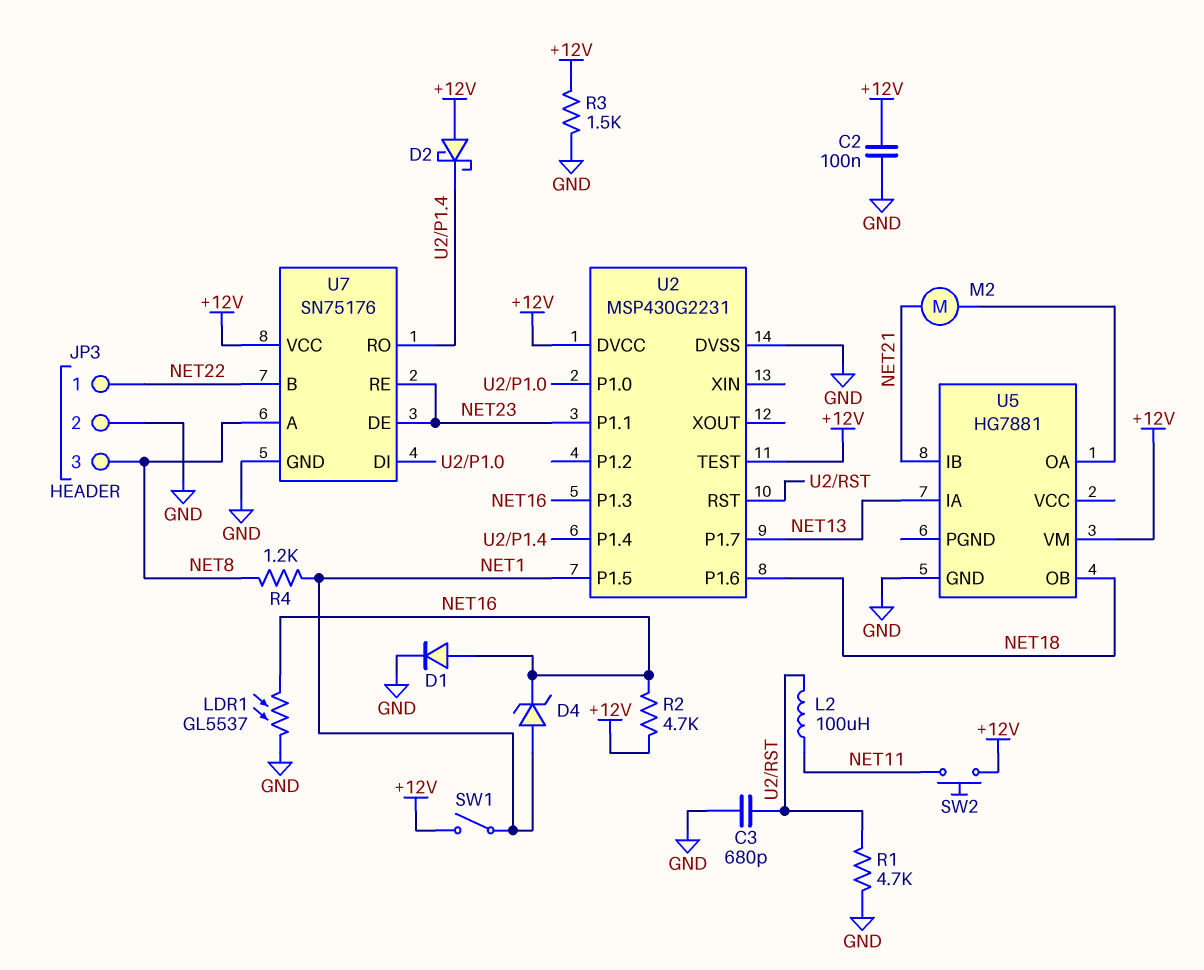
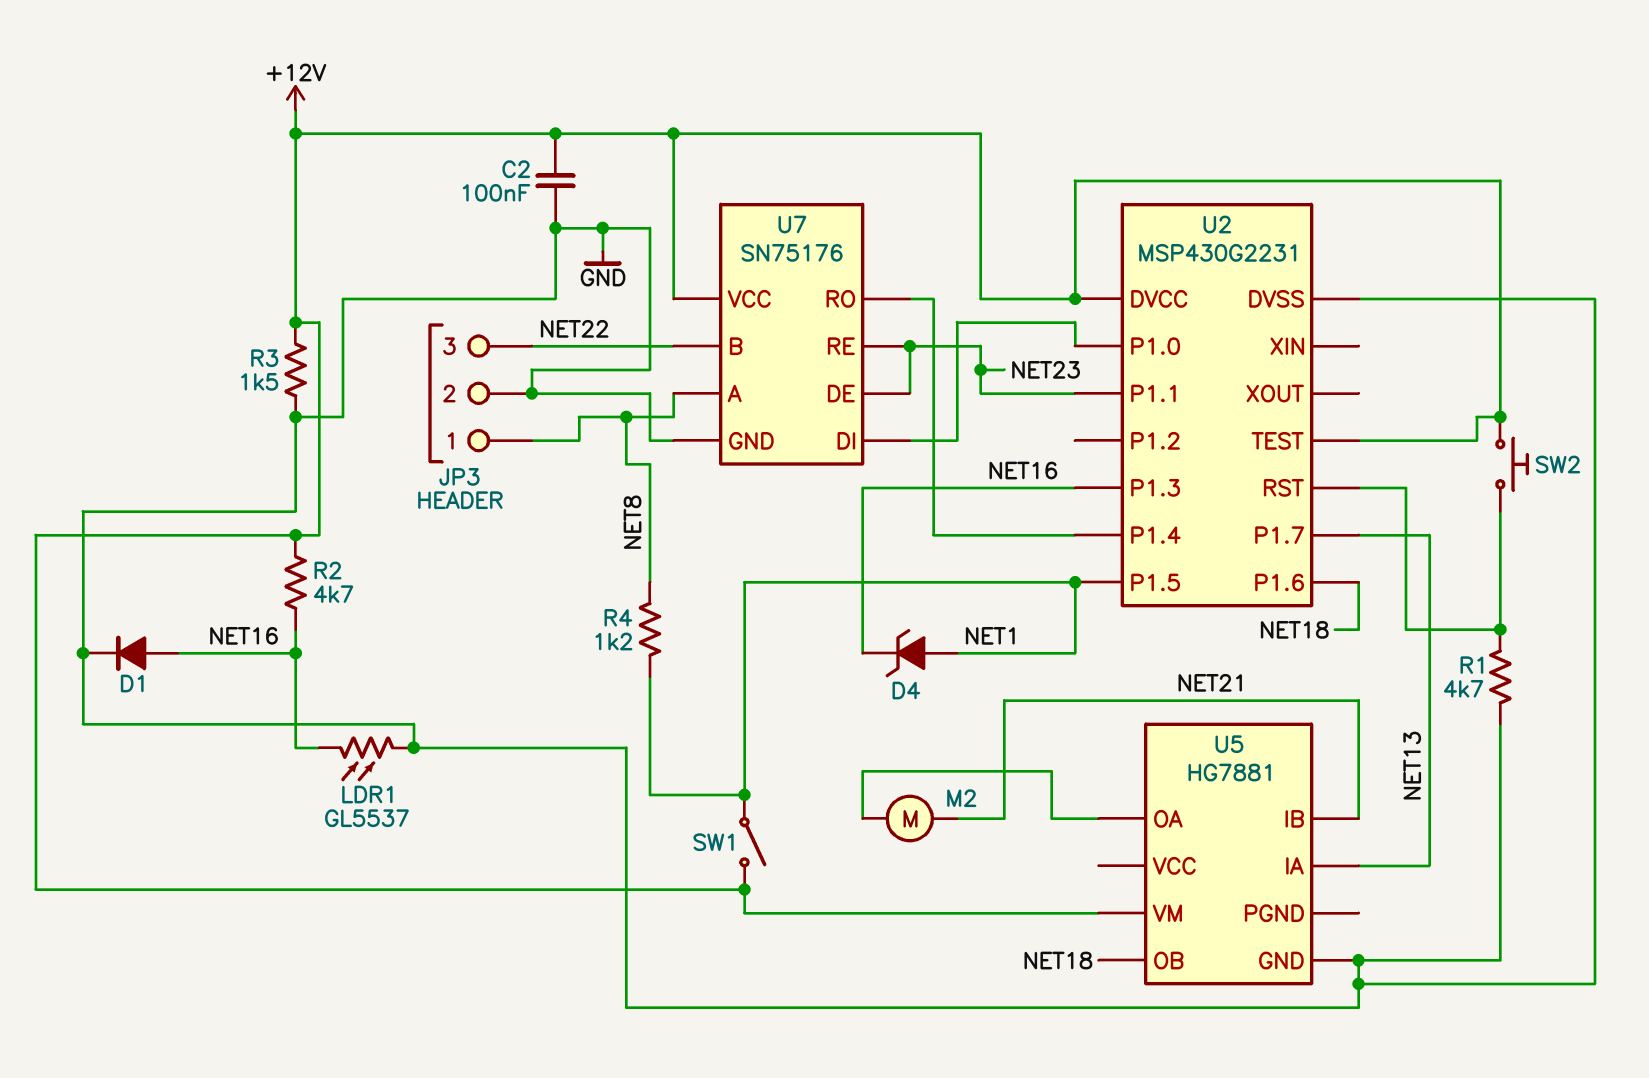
C3: 680pF (GND, U2/RST) -> none
D2: schottky (A +12V, K U2/P1.4) -> none
JP3 pin 1: NET22 -> NET8
JP3 pin 3: NET8 -> NET22
L2: 100uH (NET11, U2/RST) -> none
SW2: button (+12V, NET11) -> button (+12V, U2/RST)

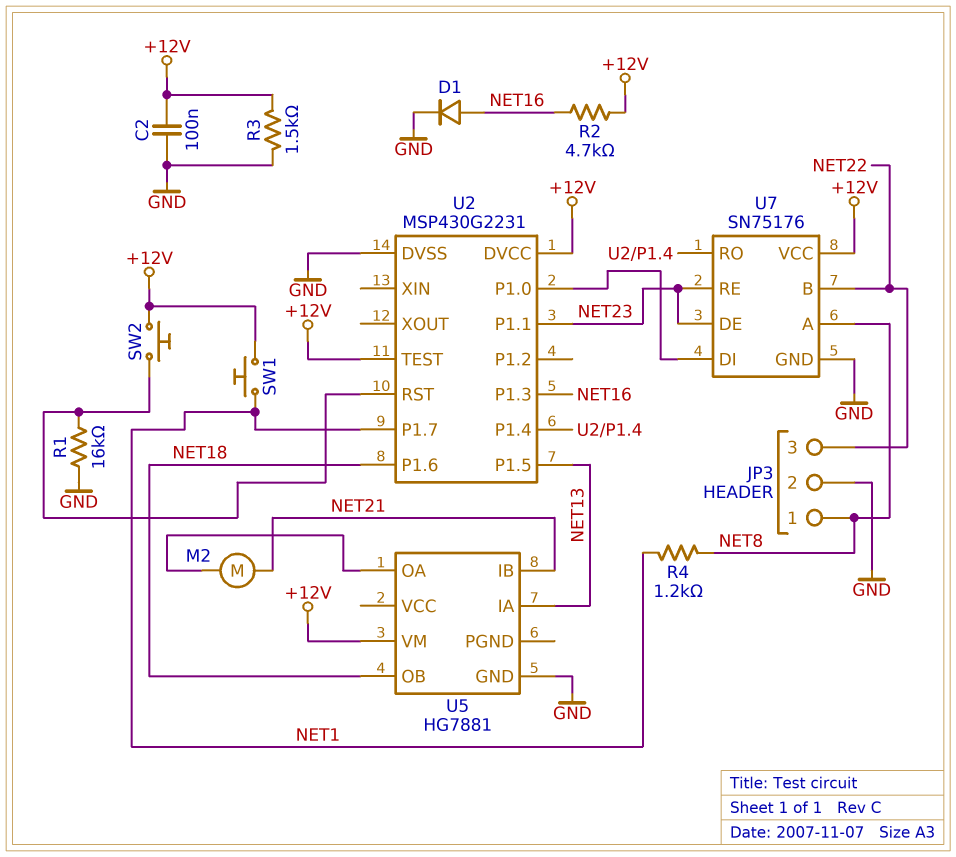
D4: zener (A NET1, K NET16) -> none
LDR1: GL5537 (GND, NET16) -> none
R1: 4.7k (GND, U2/RST) -> 16k (GND, U2/RST)
SW1: switch (+12V, NET1) -> button (+12V, NET1)
U2 pin P1.5: NET1 -> NET13
U2 pin P1.7: NET13 -> NET1

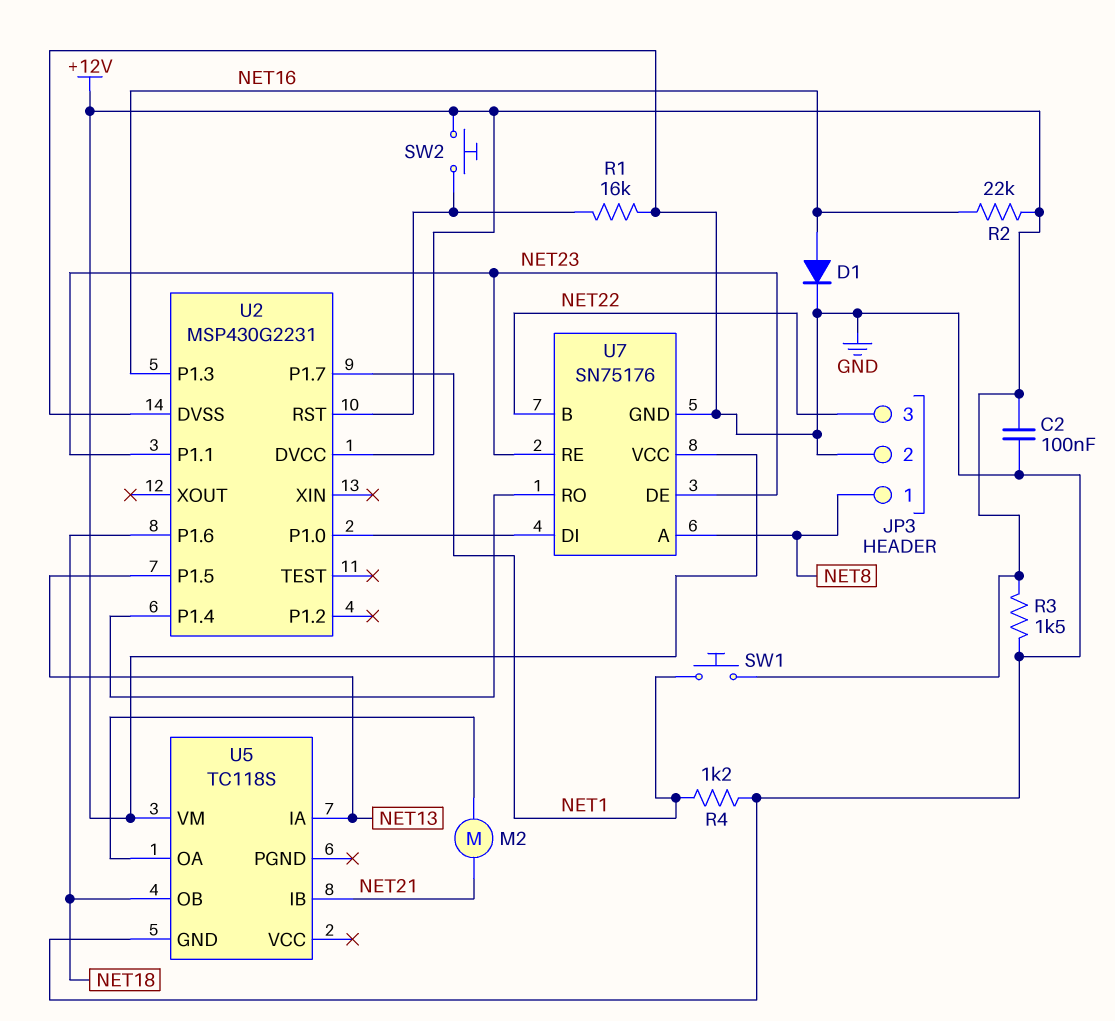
R2: 4.7k (+12V, NET16) -> 22k (+12V, NET16)
R4: 1.2k (NET1, NET8) -> 1.2k (GND, NET1)
U2 pin TEST: +12V -> none
U5: HG7881 -> TC118S

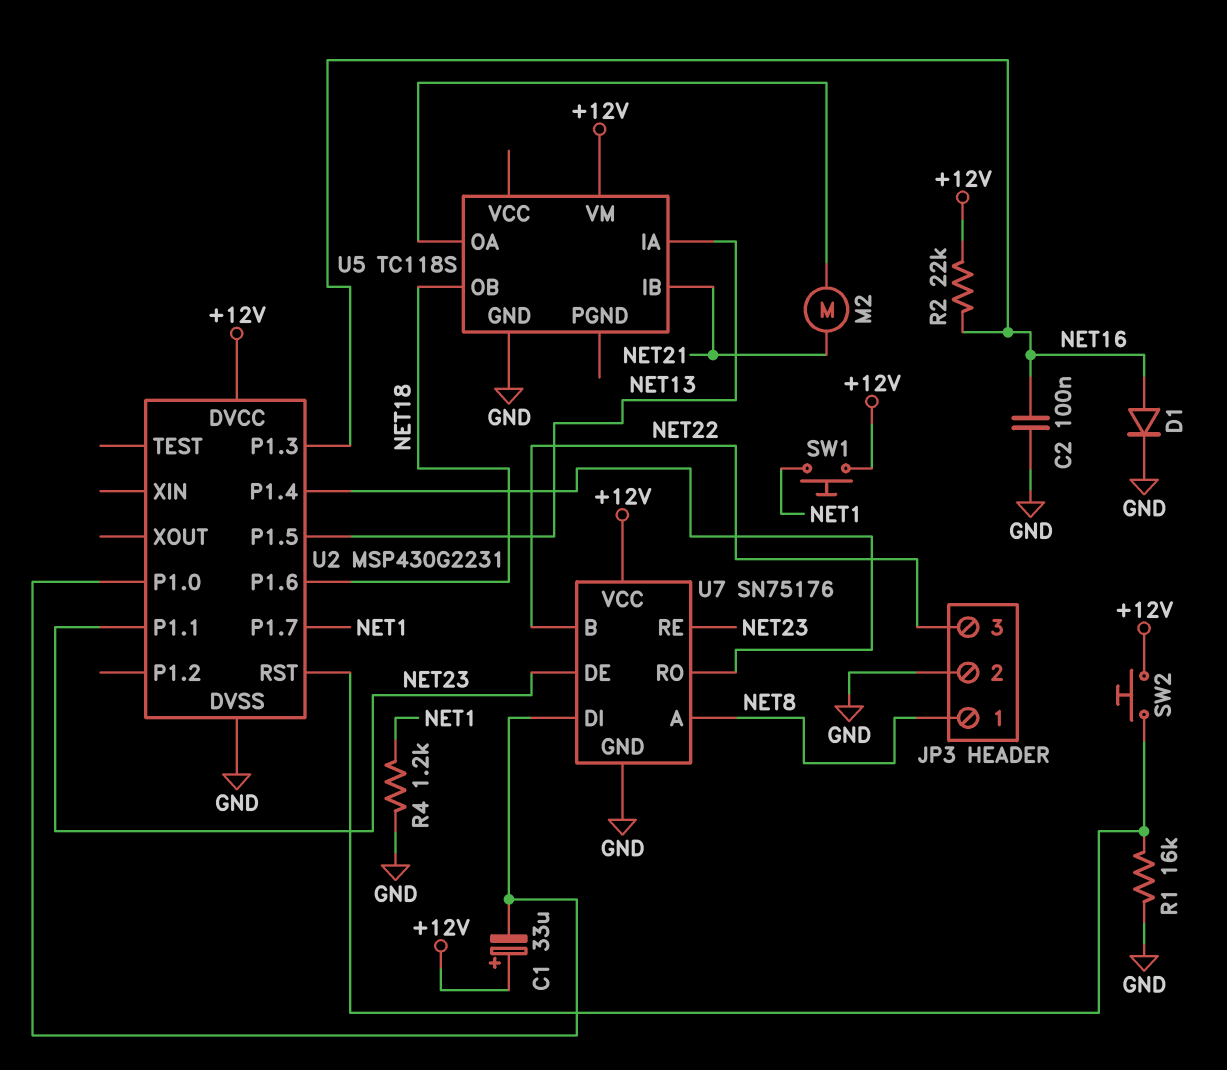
C1: none -> 33uF (plus +12V, minus U2/P1.0)
C2: 100nF (+12V, GND) -> 100nF (GND, NET16)
R3: 1.5k (+12V, GND) -> none

